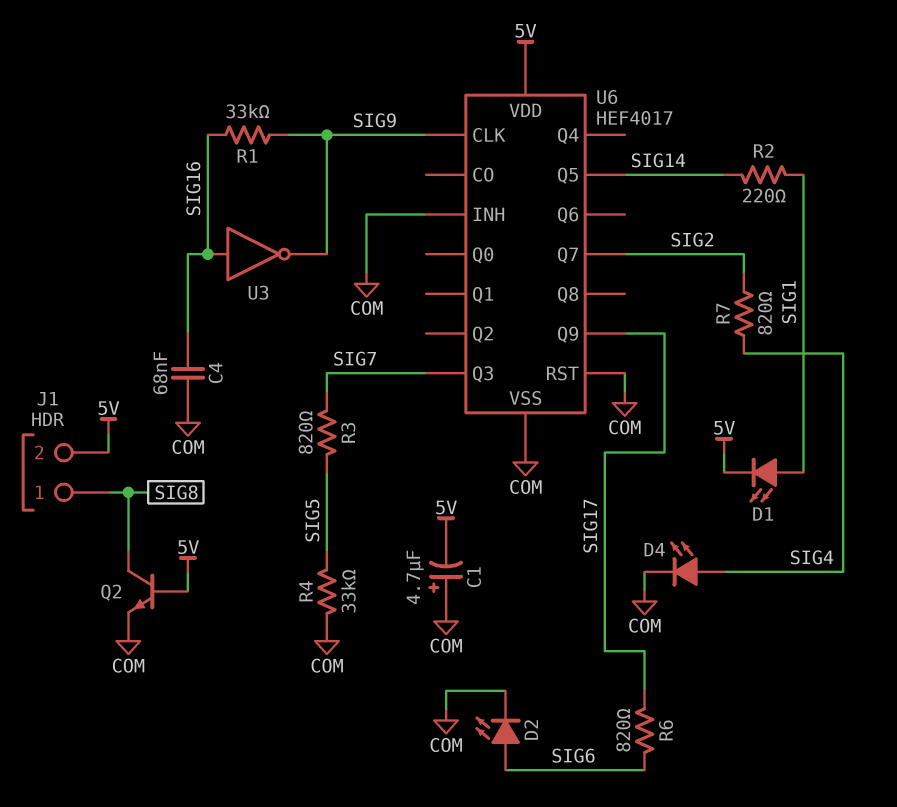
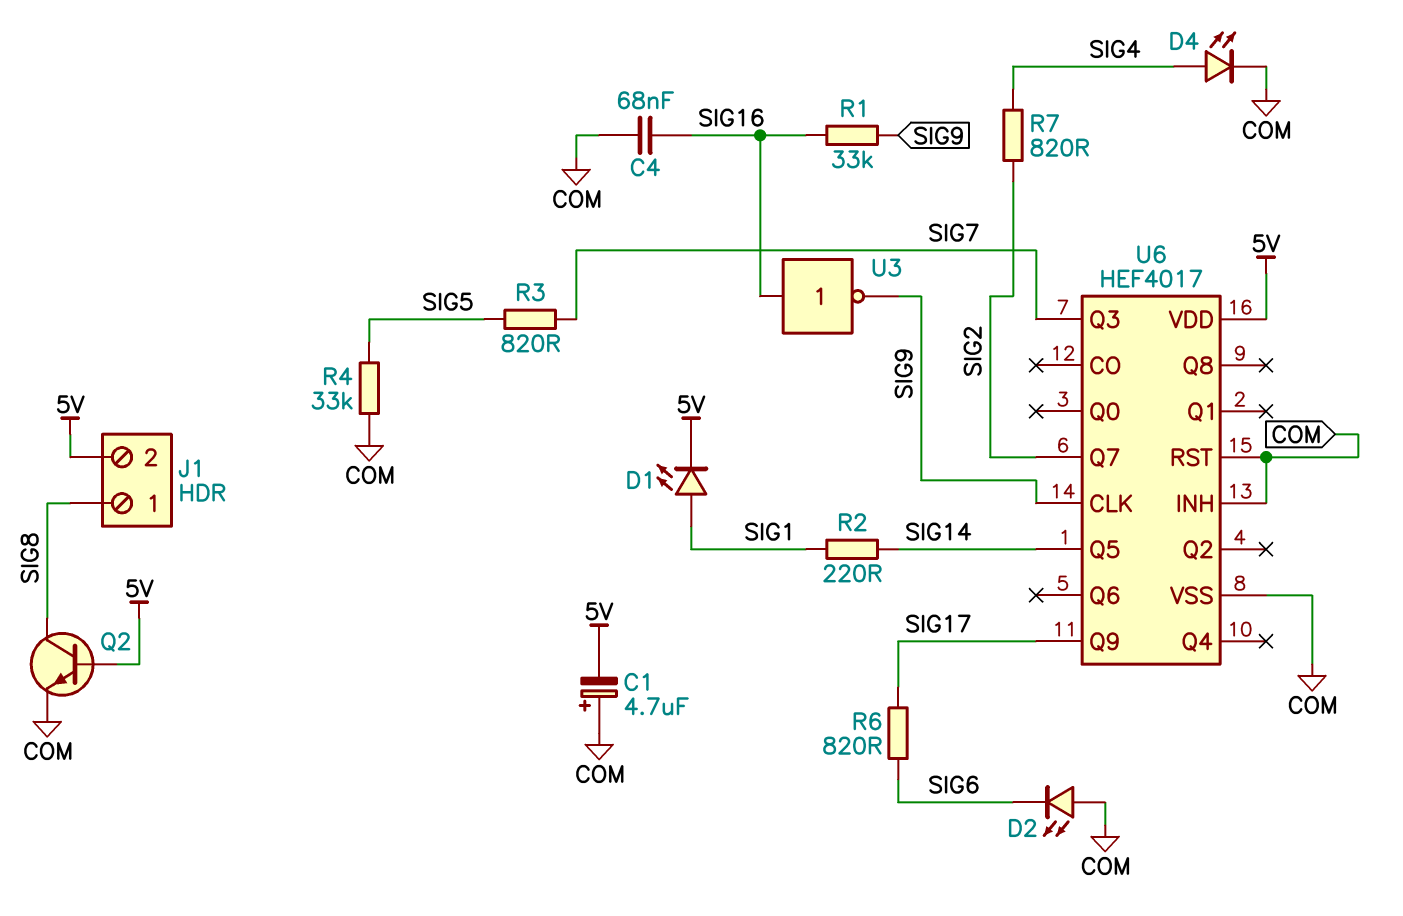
D2: LED (A SIG6, K COM) -> LED (A COM, K SIG6)

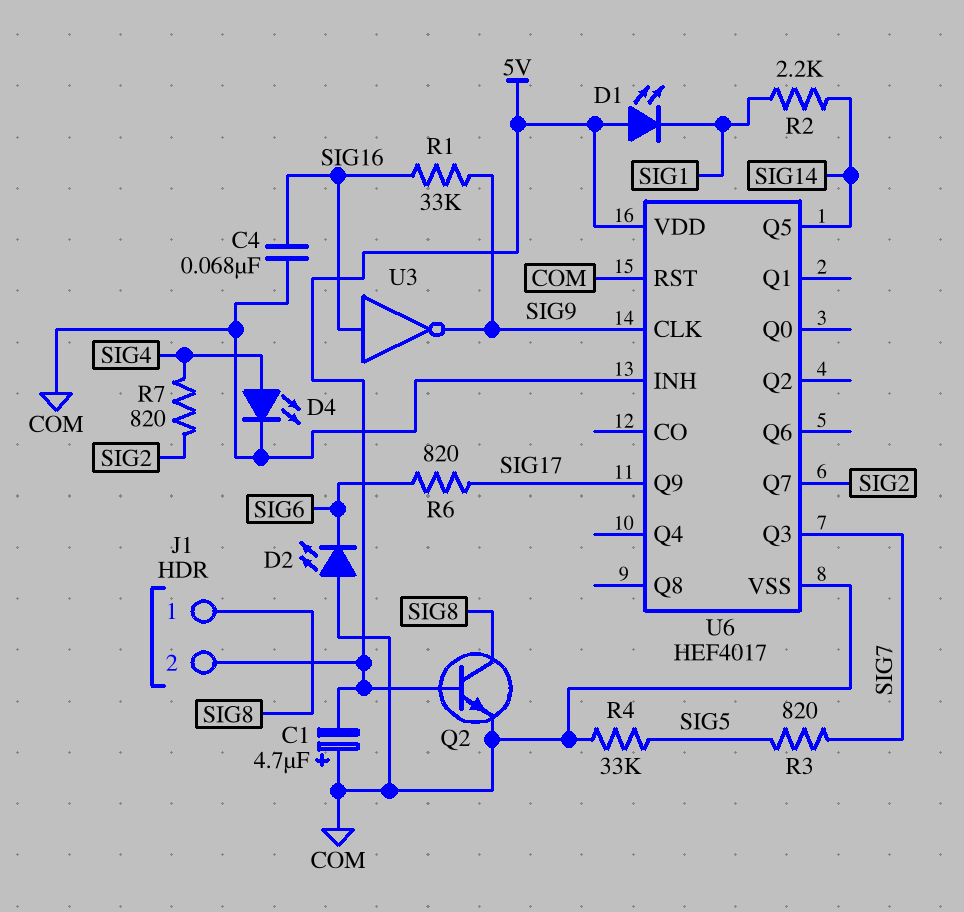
D1: LED (A SIG1, K 5V) -> LED (A 5V, K SIG1)
R2: 220 (SIG1, SIG14) -> 2.2k (SIG1, SIG14)

